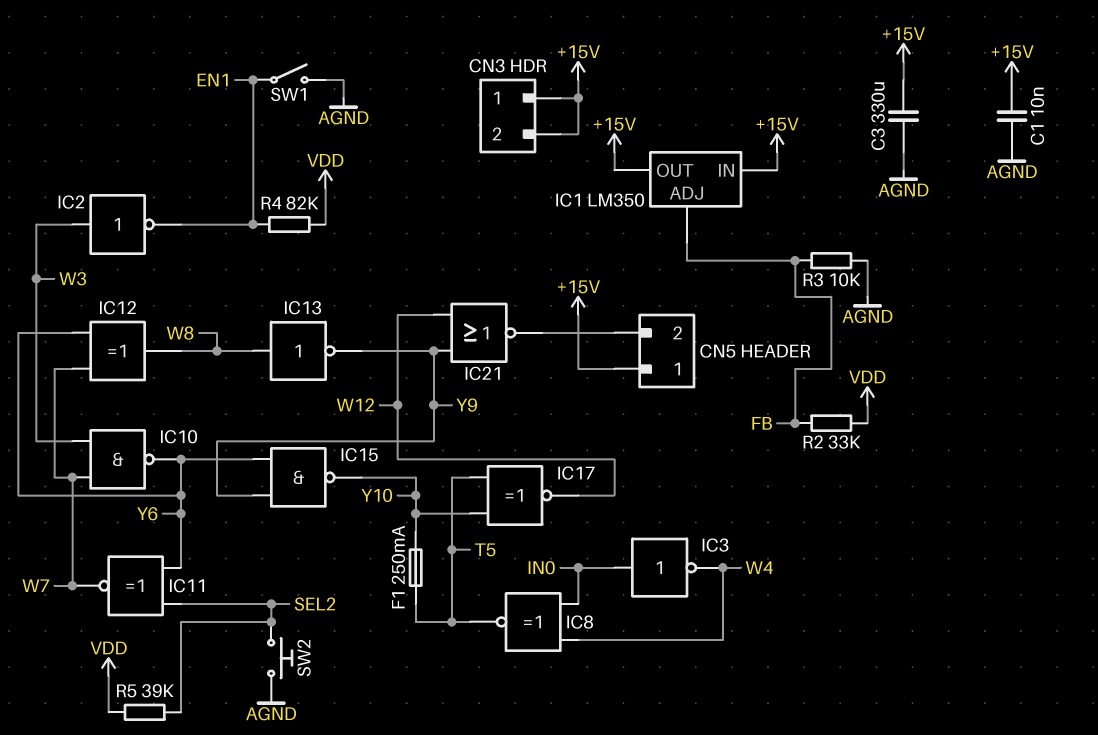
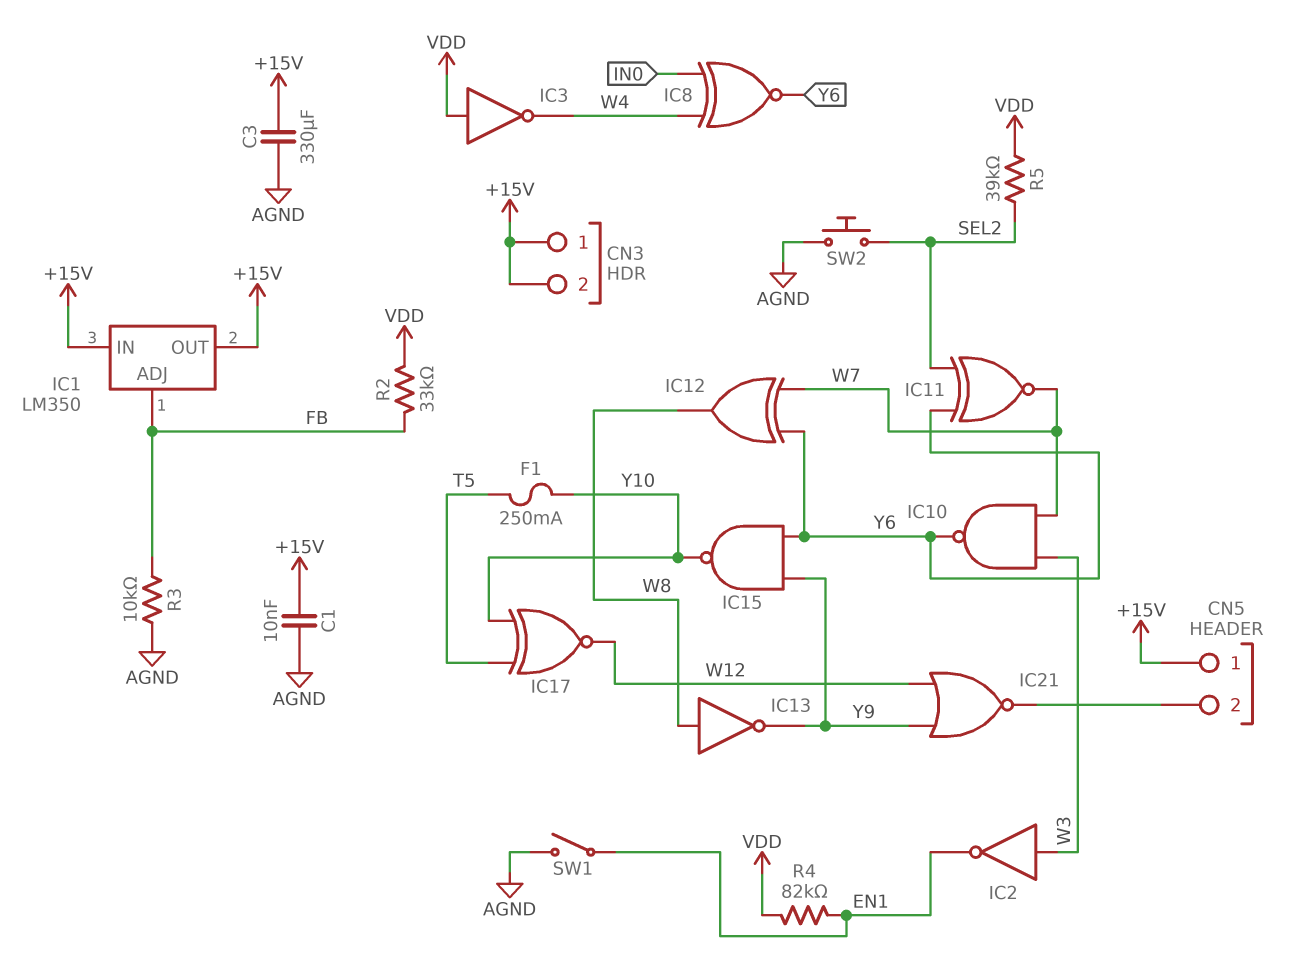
IC3: NOT (in IN0, out W4) -> NOT (in VDD, out W4)
IC8: XNOR (in IN0, in W4, out T5) -> XNOR (in IN0, in W4, out Y6)

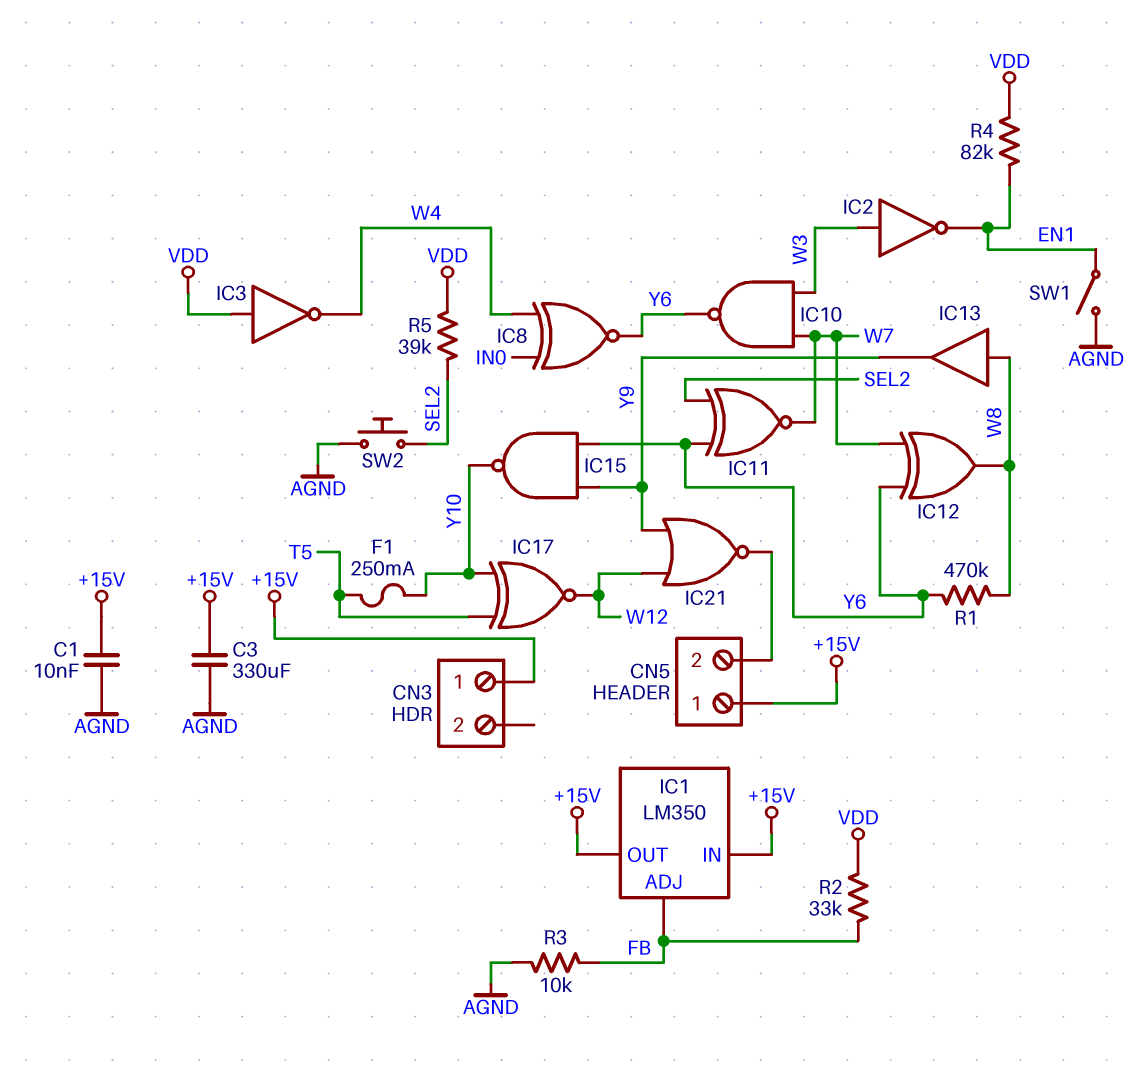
CN3 pin 2: +15V -> none
IC13: NOT (in W8, out Y9) -> buffer (in W8, out Y9)
R1: none -> 470k (W8, Y6)

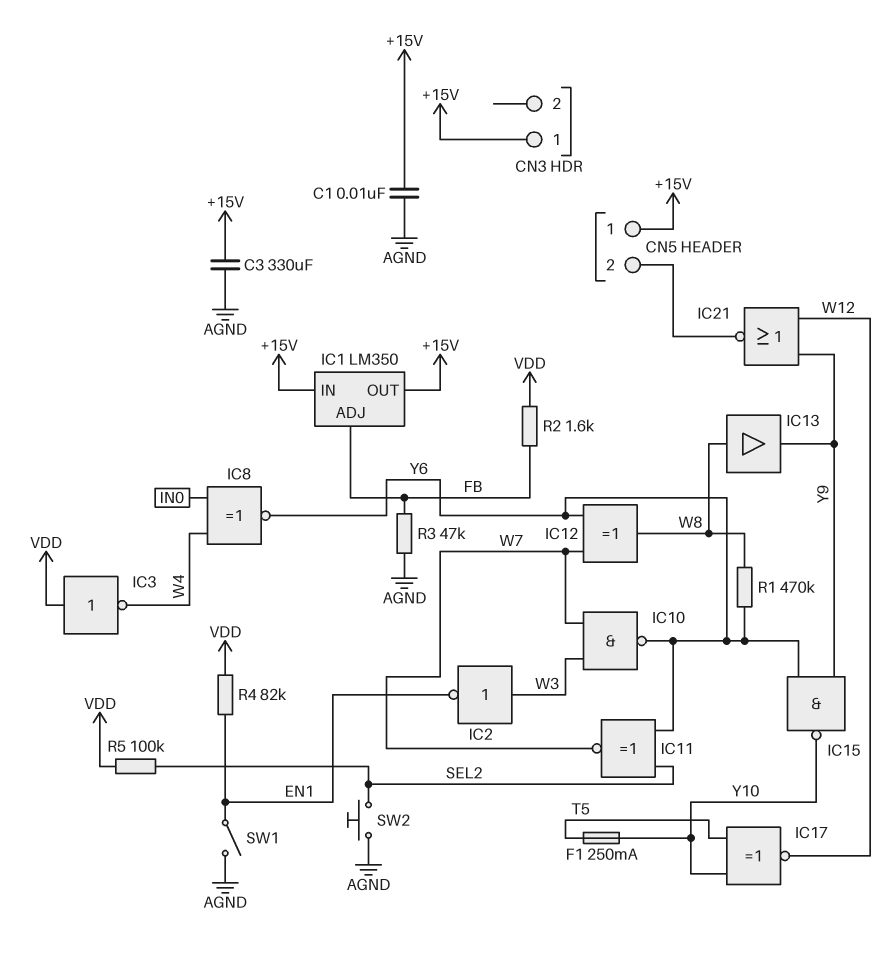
R2: 33k (FB, VDD) -> 1.6k (FB, VDD)
R3: 10k (AGND, FB) -> 47k (AGND, FB)
R5: 39k (SEL2, VDD) -> 100k (SEL2, VDD)

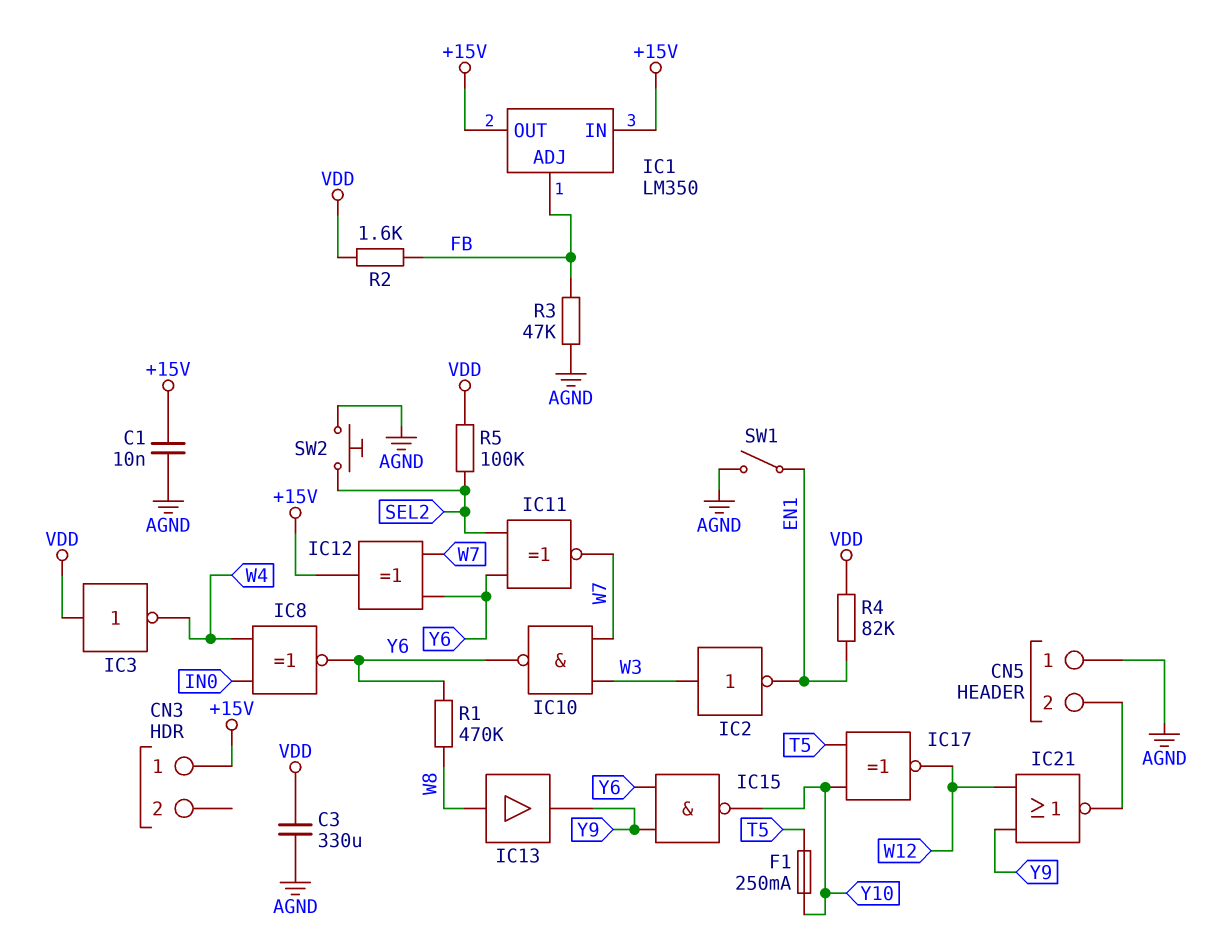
C3: 330uF (+15V, AGND) -> 330uF (AGND, VDD)
CN5 pin 1: +15V -> AGND
IC12: XOR (in W7, in Y6, out W8) -> XOR (in W7, in Y6, out +15V)

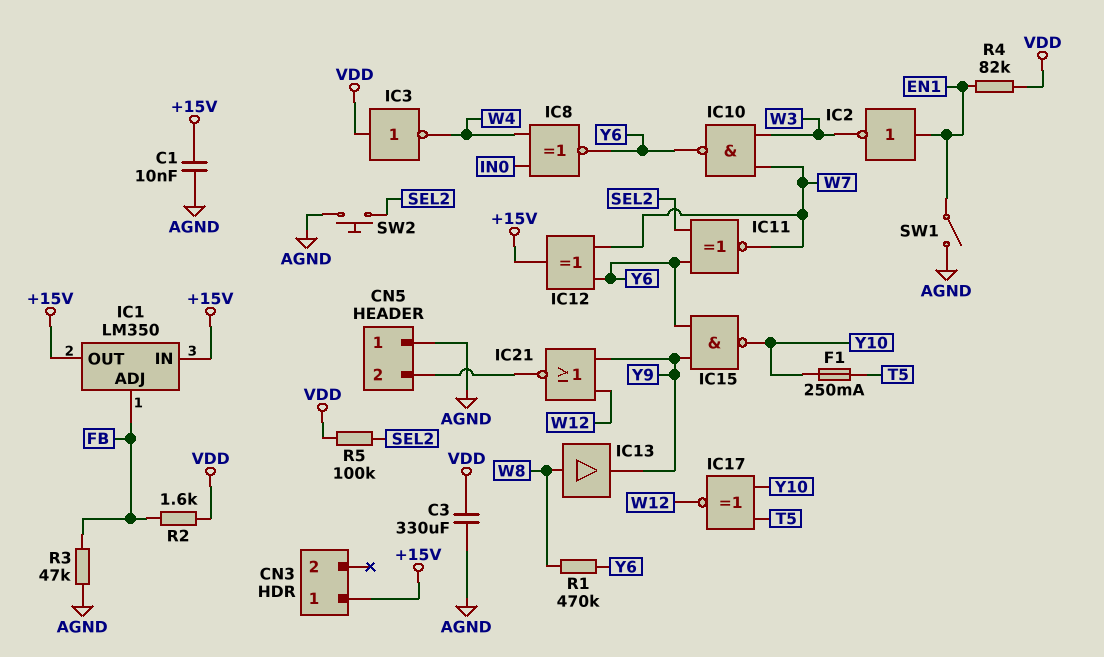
IC2: NOT (in W3, out EN1) -> NOT (in EN1, out W3)

